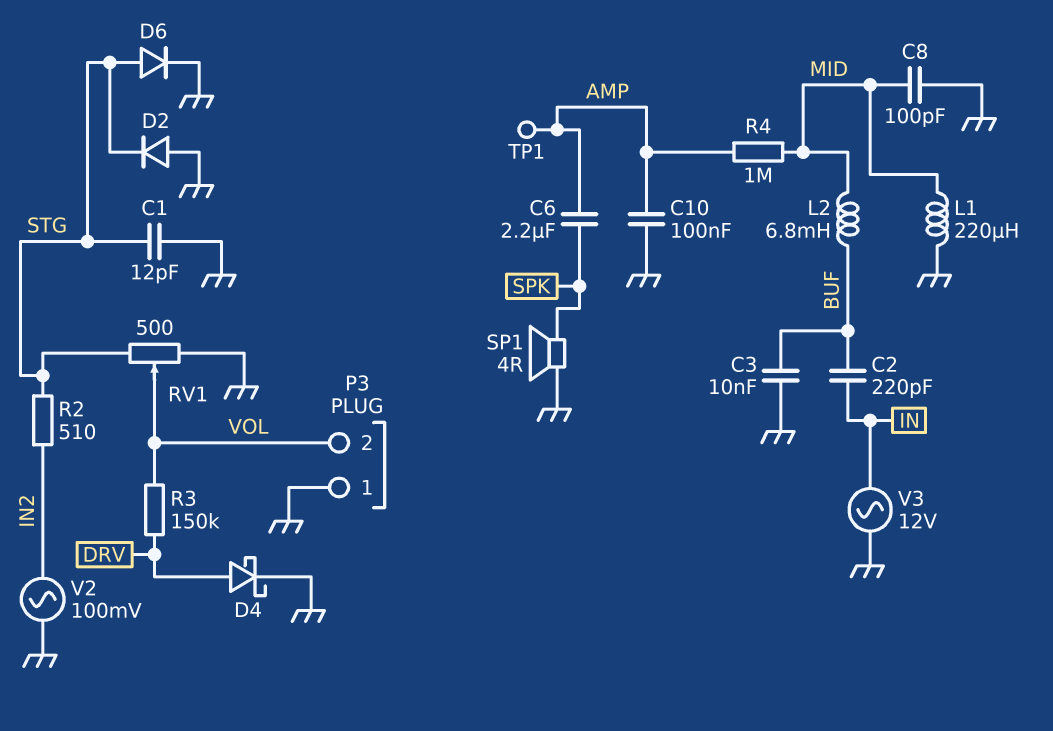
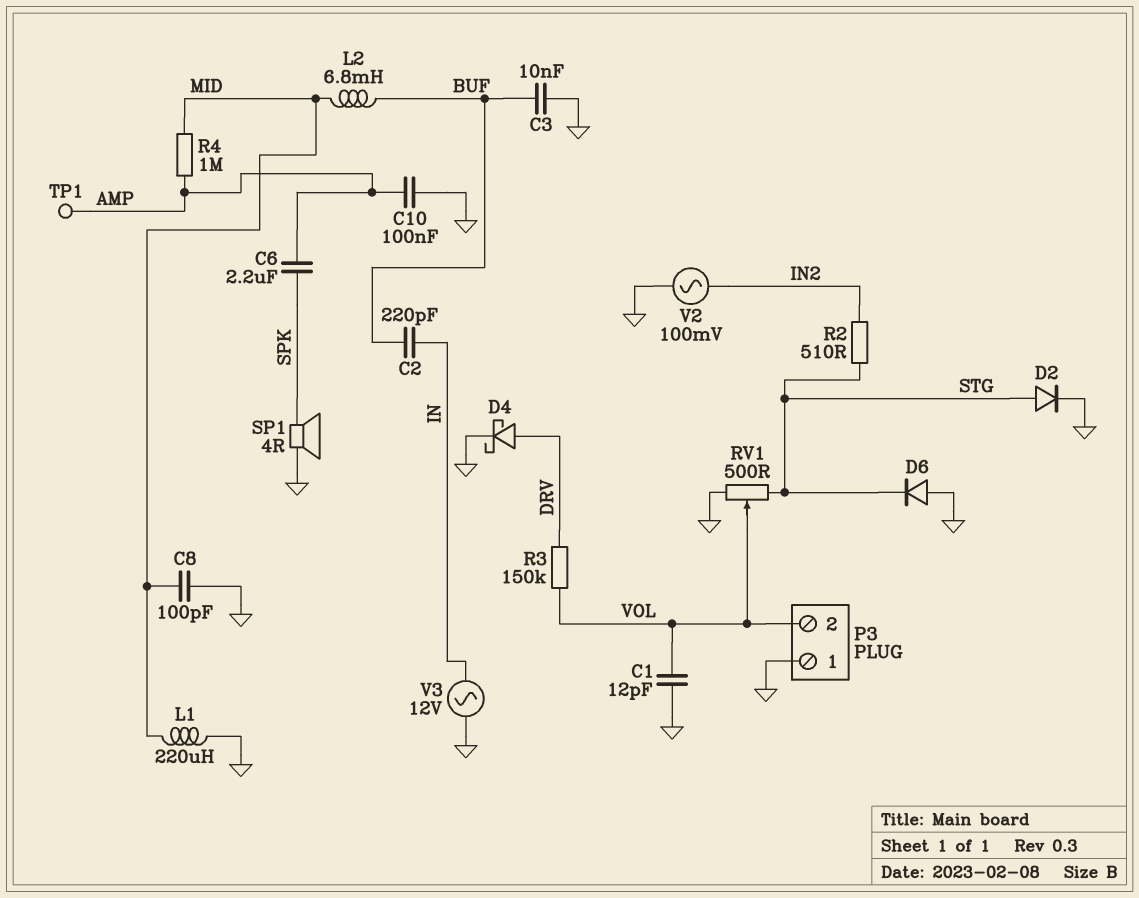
C1: 12pF (GND, STG) -> 12pF (GND, VOL)
D2: diode (A GND, K STG) -> diode (A STG, K GND)
D6: diode (A STG, K GND) -> diode (A GND, K STG)

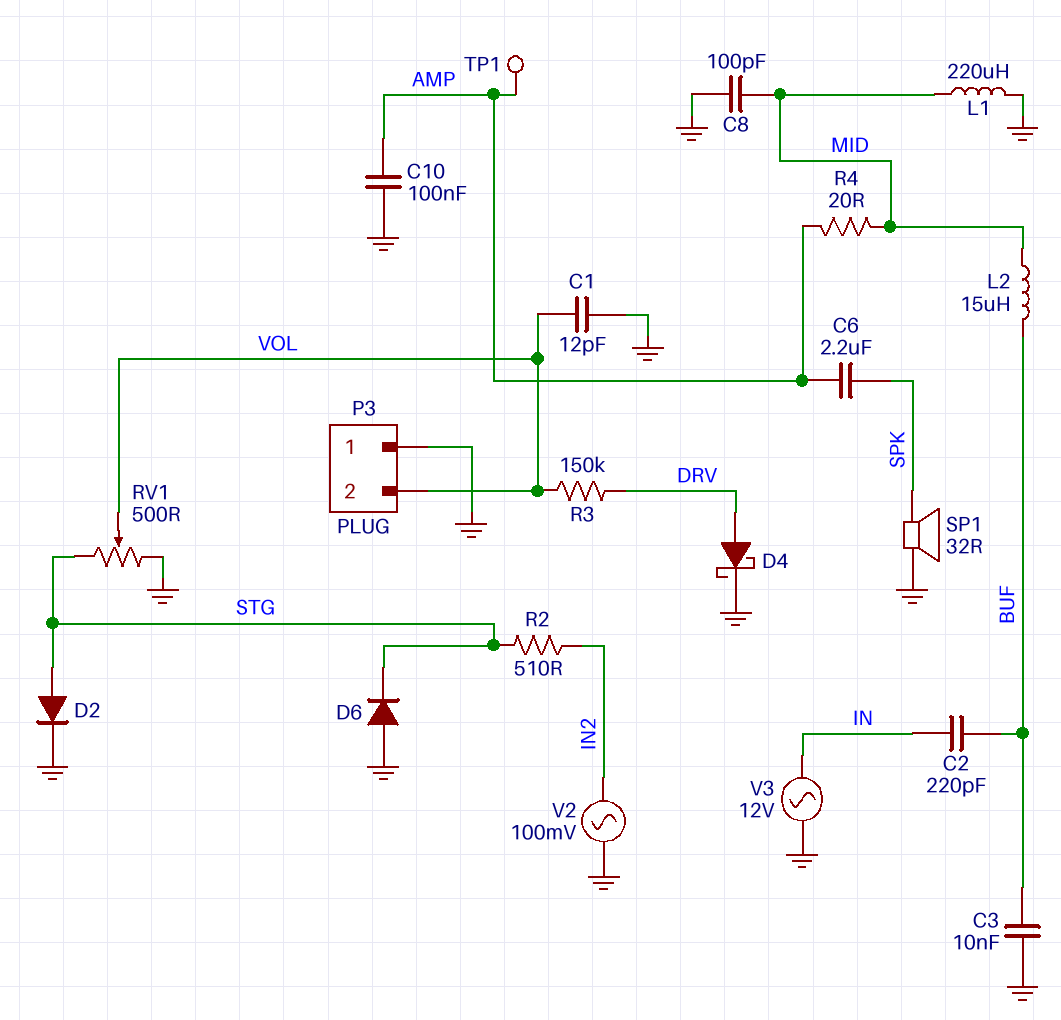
L2: 6.8mH (BUF, MID) -> 15uH (BUF, MID)
R4: 1M (AMP, MID) -> 20 (AMP, MID)
SP1: speaker 4R (GND, SPK) -> speaker 32R (GND, SPK)

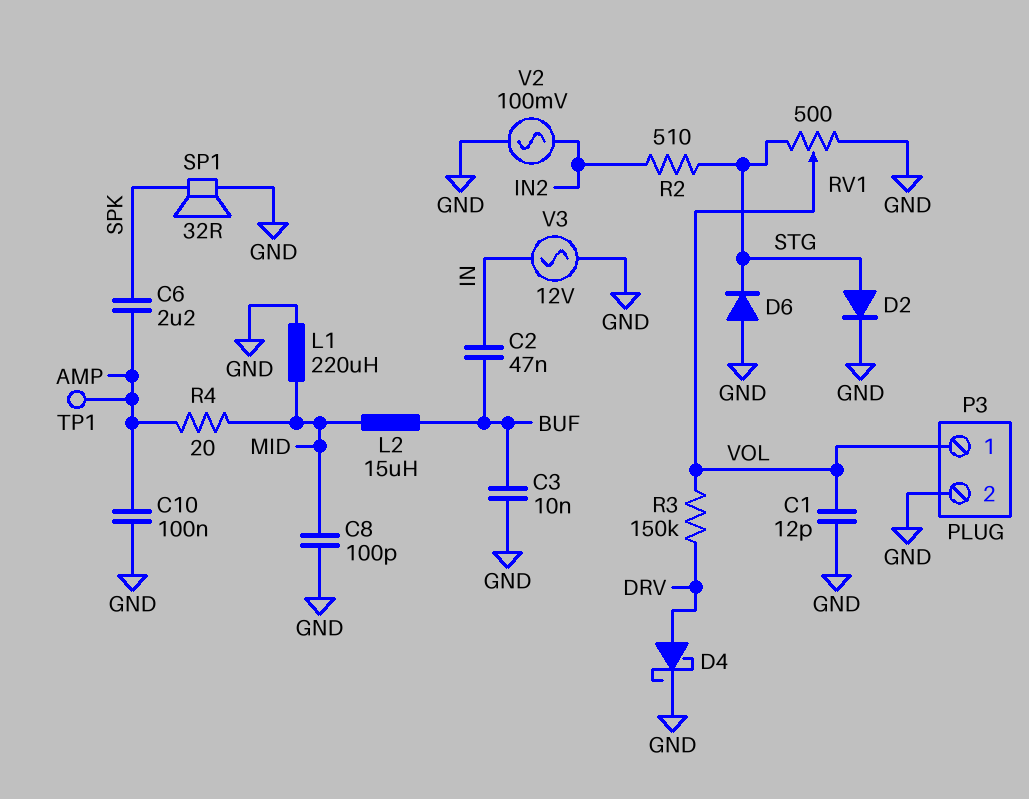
C2: 220pF (BUF, IN) -> 47nF (BUF, IN)
P3 pin 1: GND -> VOL
P3 pin 2: VOL -> GND

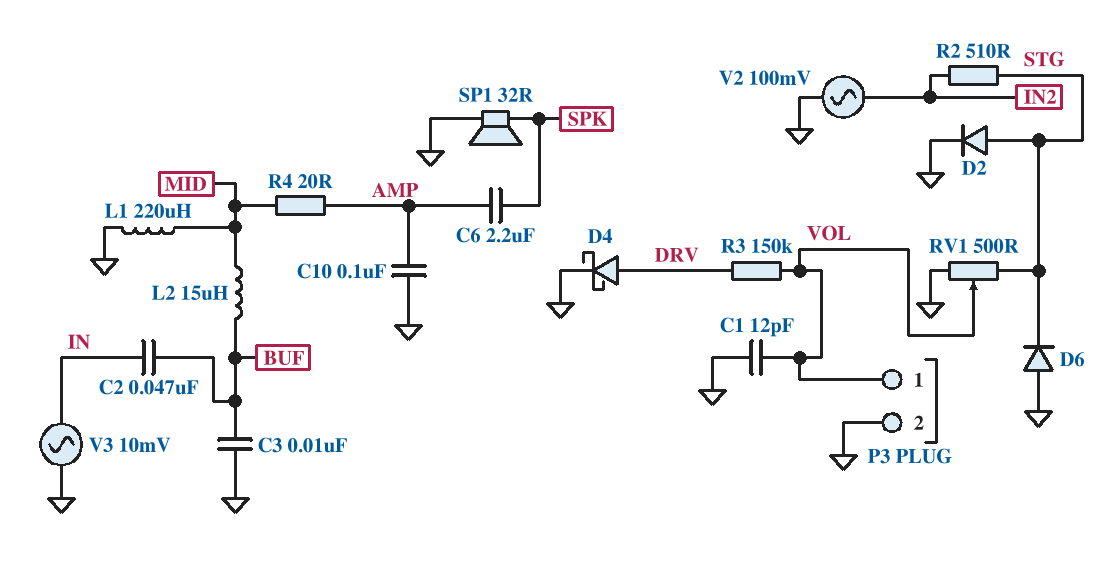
C8: 100pF (GND, MID) -> none
TP1: test point (AMP) -> none
V3: AC 12V (GND, IN) -> AC 10mV (GND, IN)

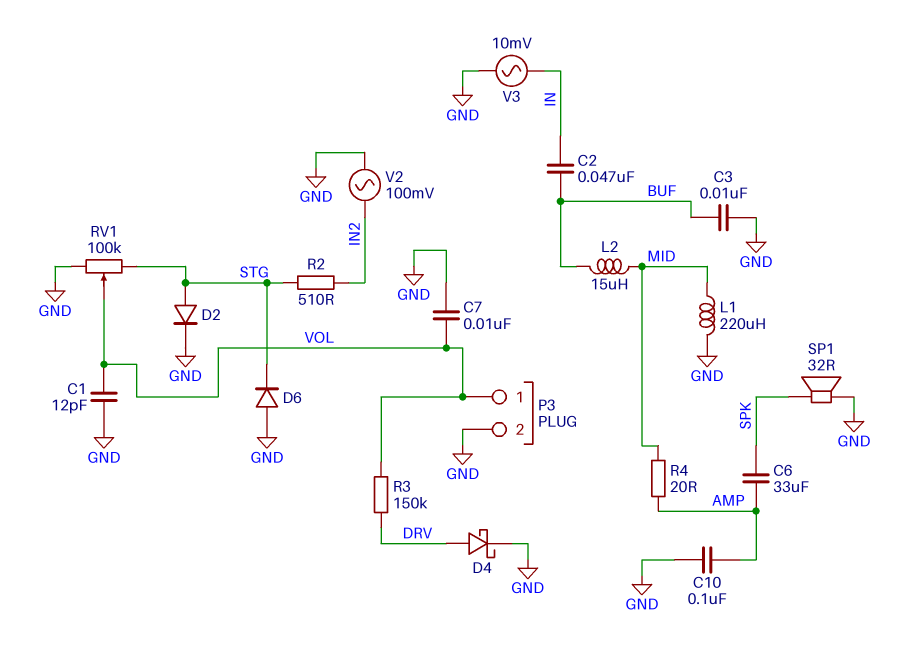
C6: 2.2uF (AMP, SPK) -> 33uF (AMP, SPK)
C7: none -> 10nF (GND, VOL)
RV1: 500 (GND, STG, wiper VOL) -> 100k (GND, STG, wiper VOL)

